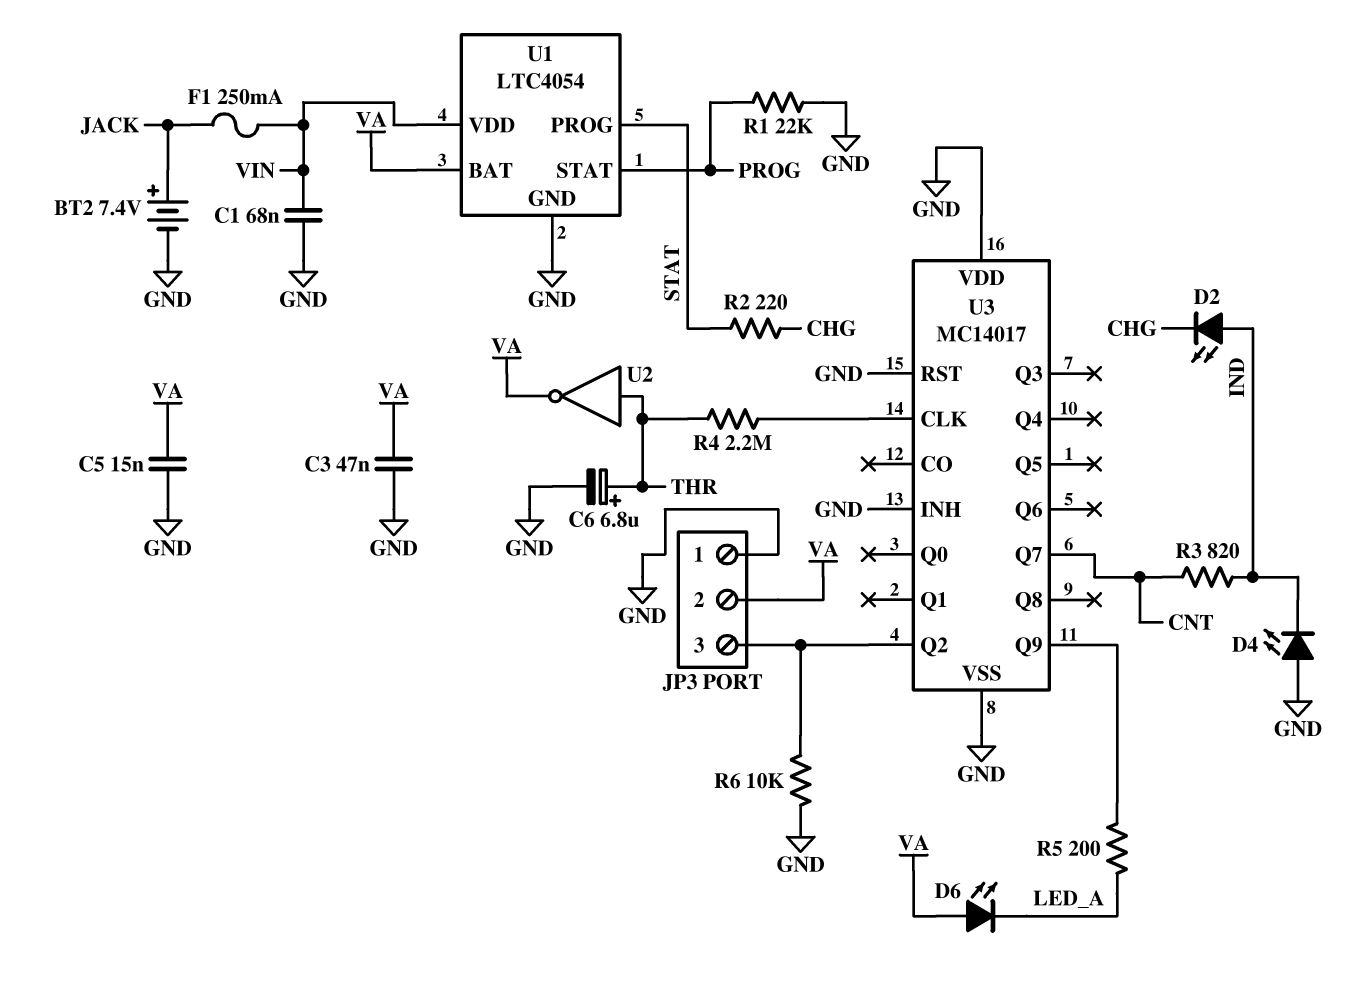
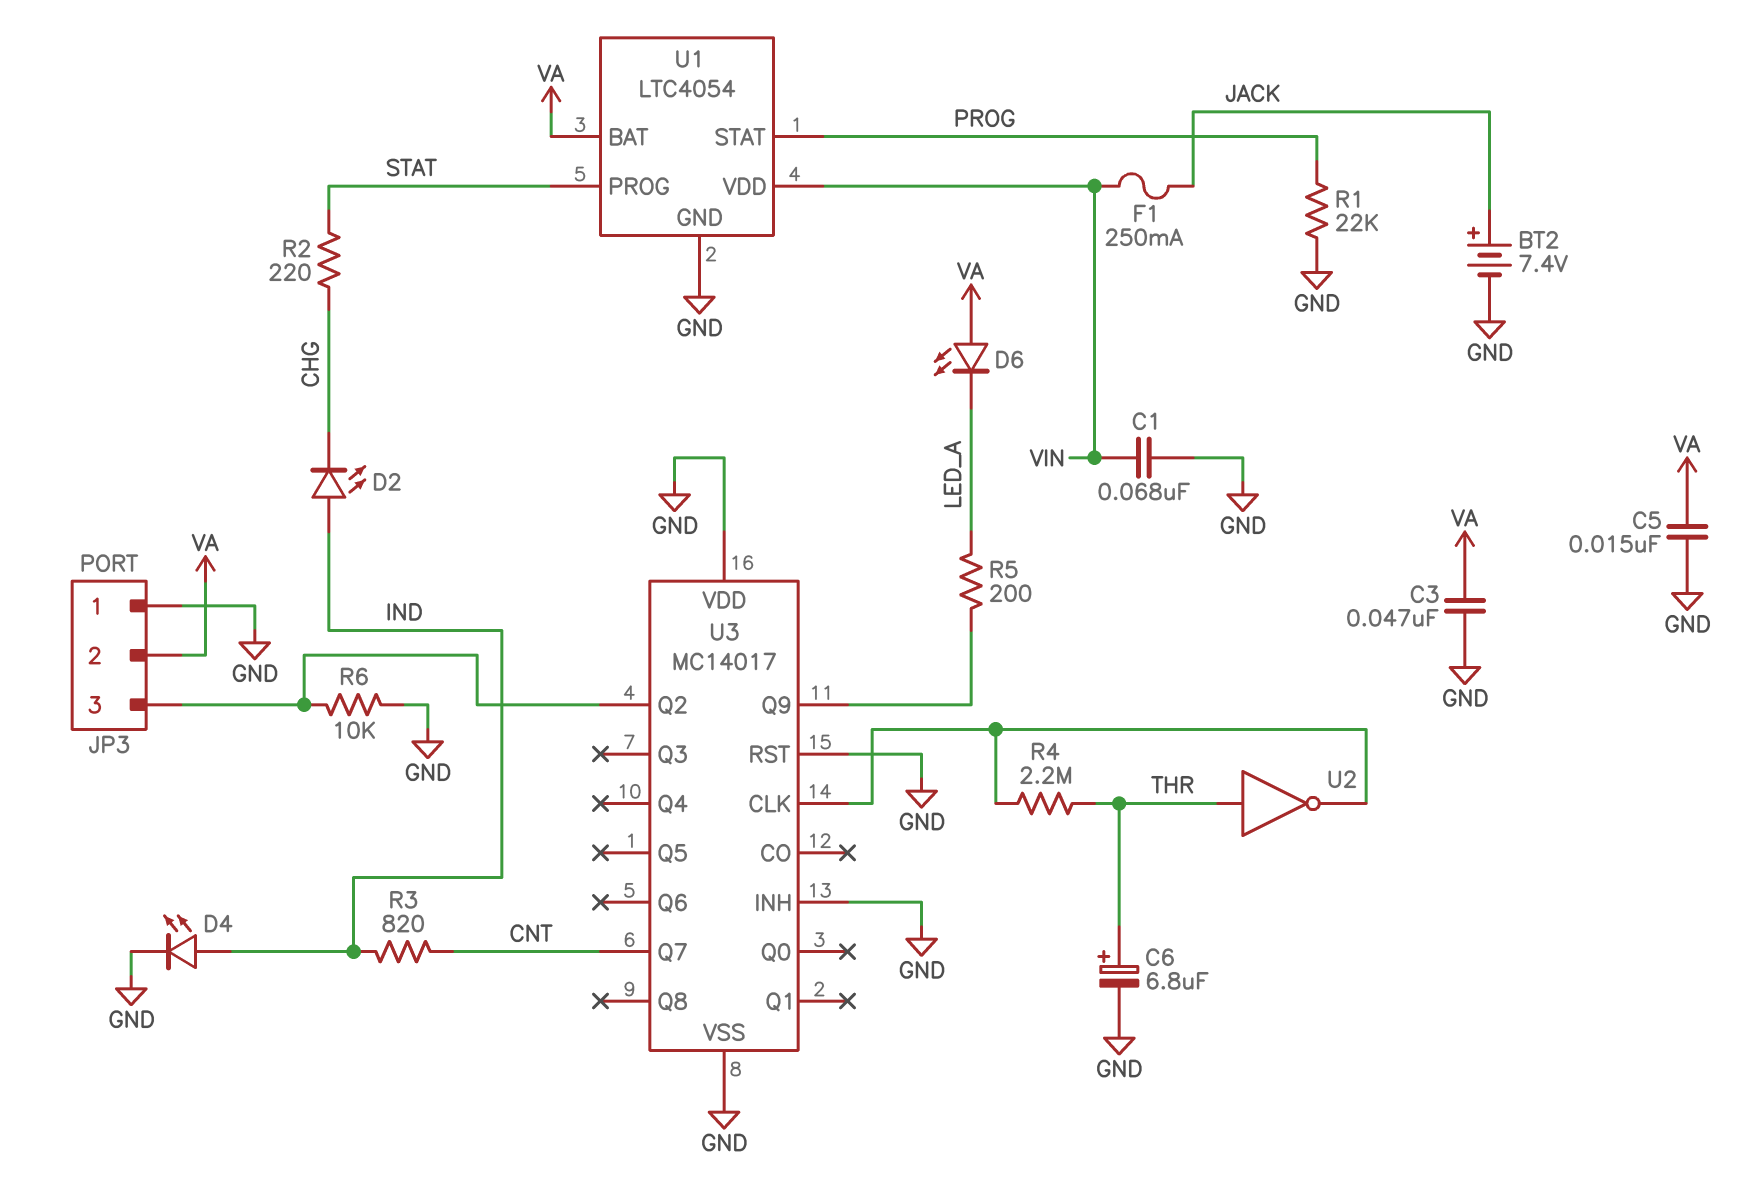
D4: LED (A GND, K IND) -> LED (A IND, K GND)
U2: NOT (in THR, out VA) -> NOT (in THR, out U3/CLK)

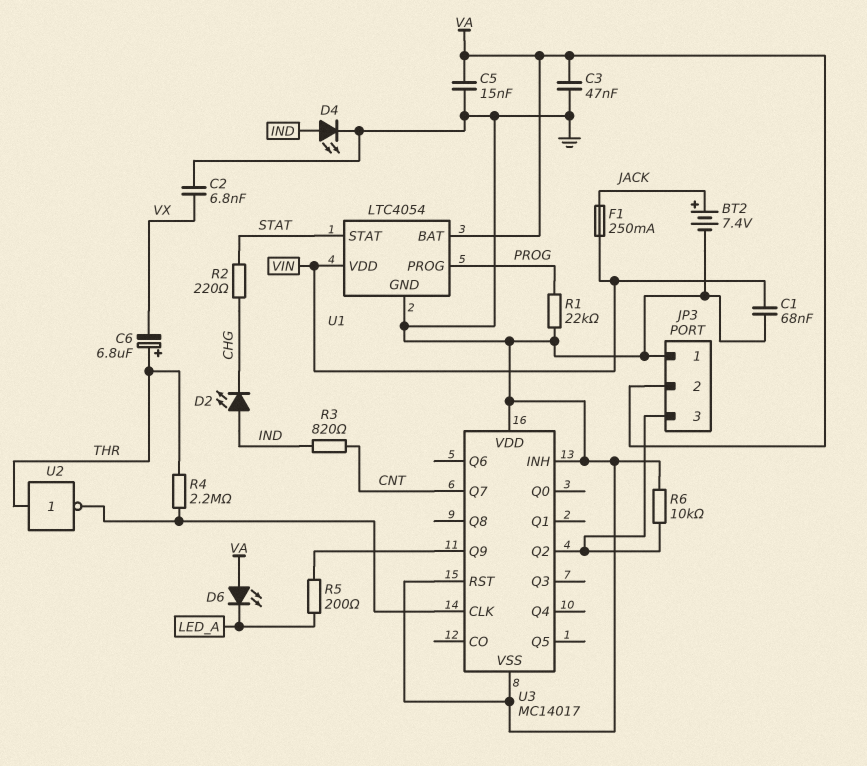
C2: none -> 6.8nF (GND, VX)
C6: 6.8uF (plus THR, minus GND) -> 6.8uF (plus THR, minus VX)
U1 pin PROG: STAT -> PROG
U1 pin STAT: PROG -> STAT

